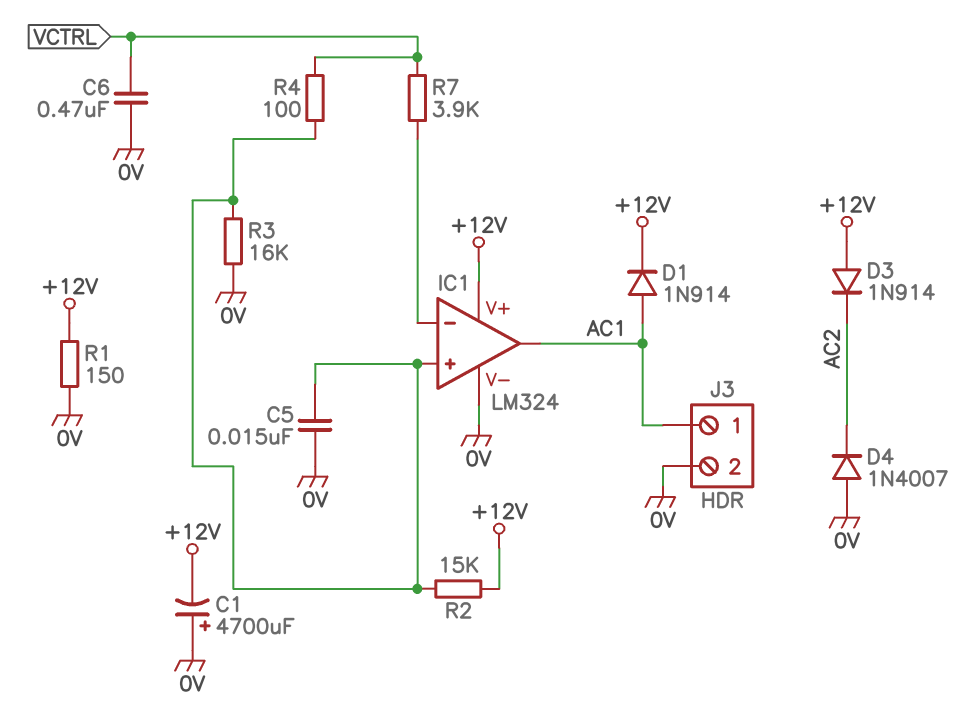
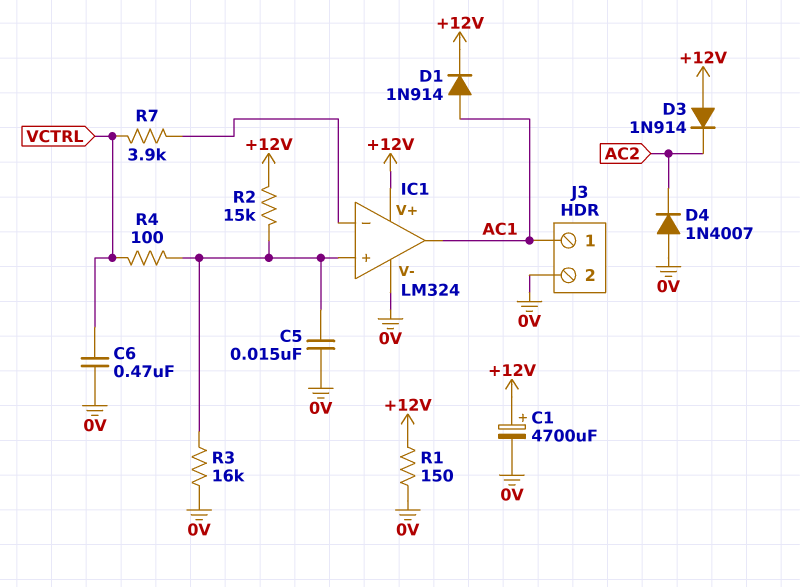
C1: 4700uF (plus 0V, minus +12V) -> 4700uF (plus +12V, minus 0V)

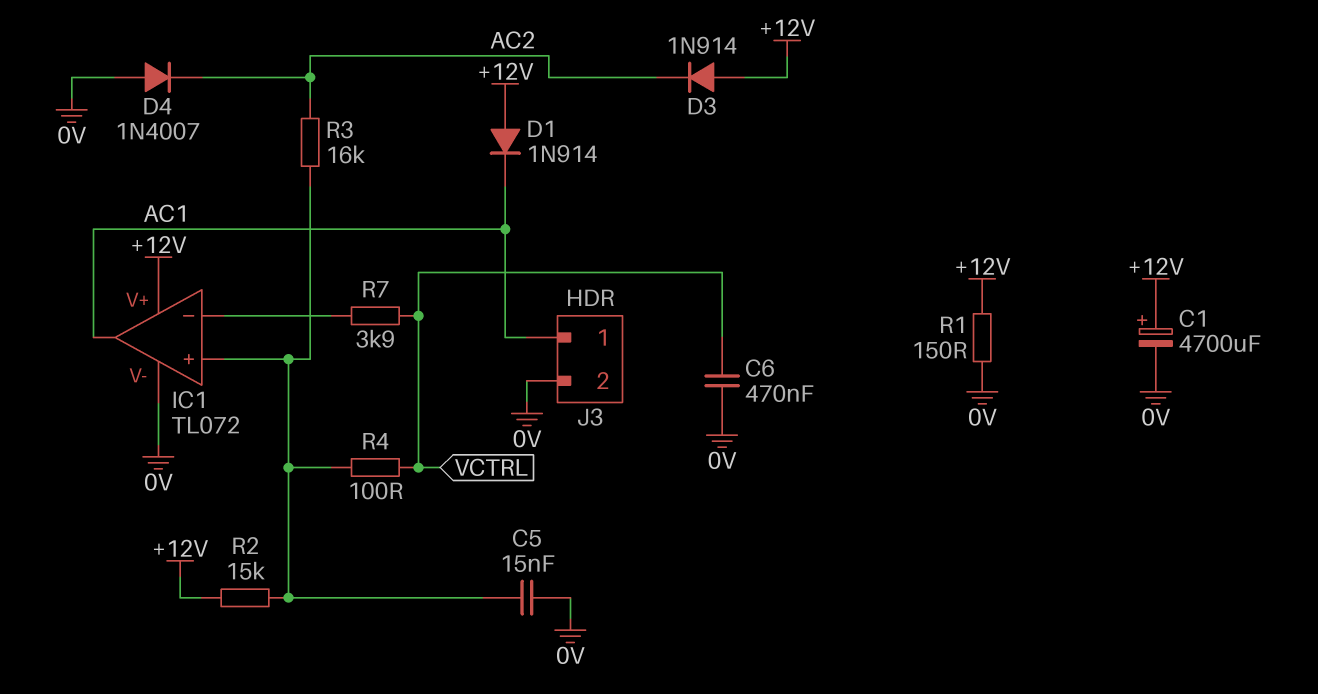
D1: diode 1N914 (A AC1, K +12V) -> diode 1N914 (A +12V, K AC1)
IC1: LM324 -> TL072
R3: 16k (0V, IC1/in+) -> 16k (AC2, IC1/in+)

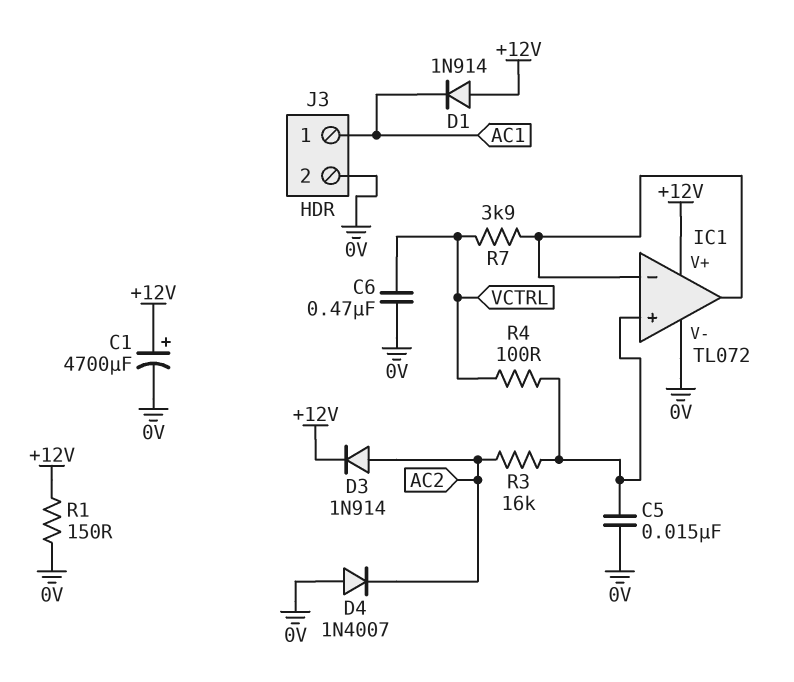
D3: diode 1N914 (A +12V, K AC2) -> diode 1N914 (A AC2, K +12V)
IC1 pin out: AC1 -> IC1/in-
R2: 15k (+12V, IC1/in+) -> none

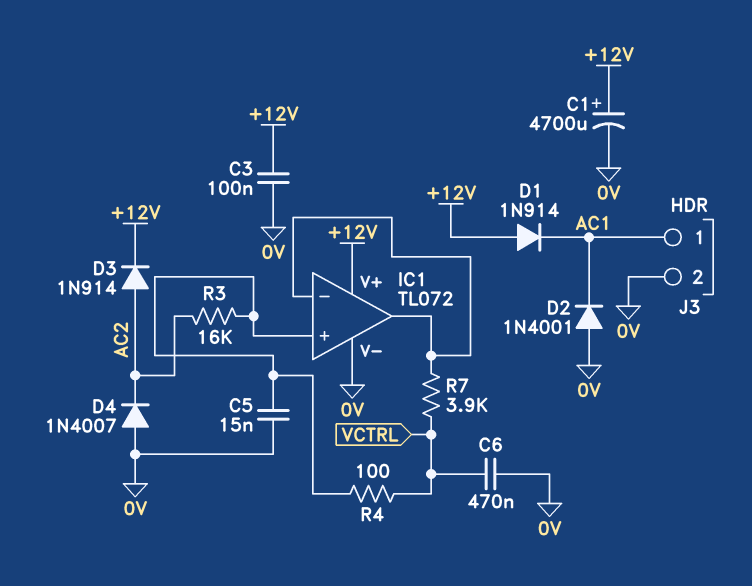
C3: none -> 100nF (+12V, 0V)
D2: none -> diode 1N4001 (A 0V, K AC1)
R1: 150 (+12V, 0V) -> none

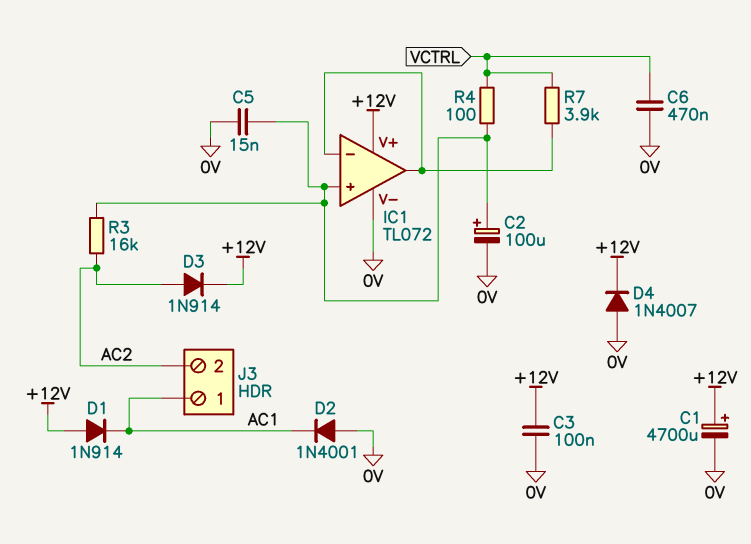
C2: none -> 100uF (plus IC1/in+, minus 0V)
D4: diode 1N4007 (A 0V, K AC2) -> diode 1N4007 (A 0V, K +12V)
J3 pin 2: 0V -> AC2

